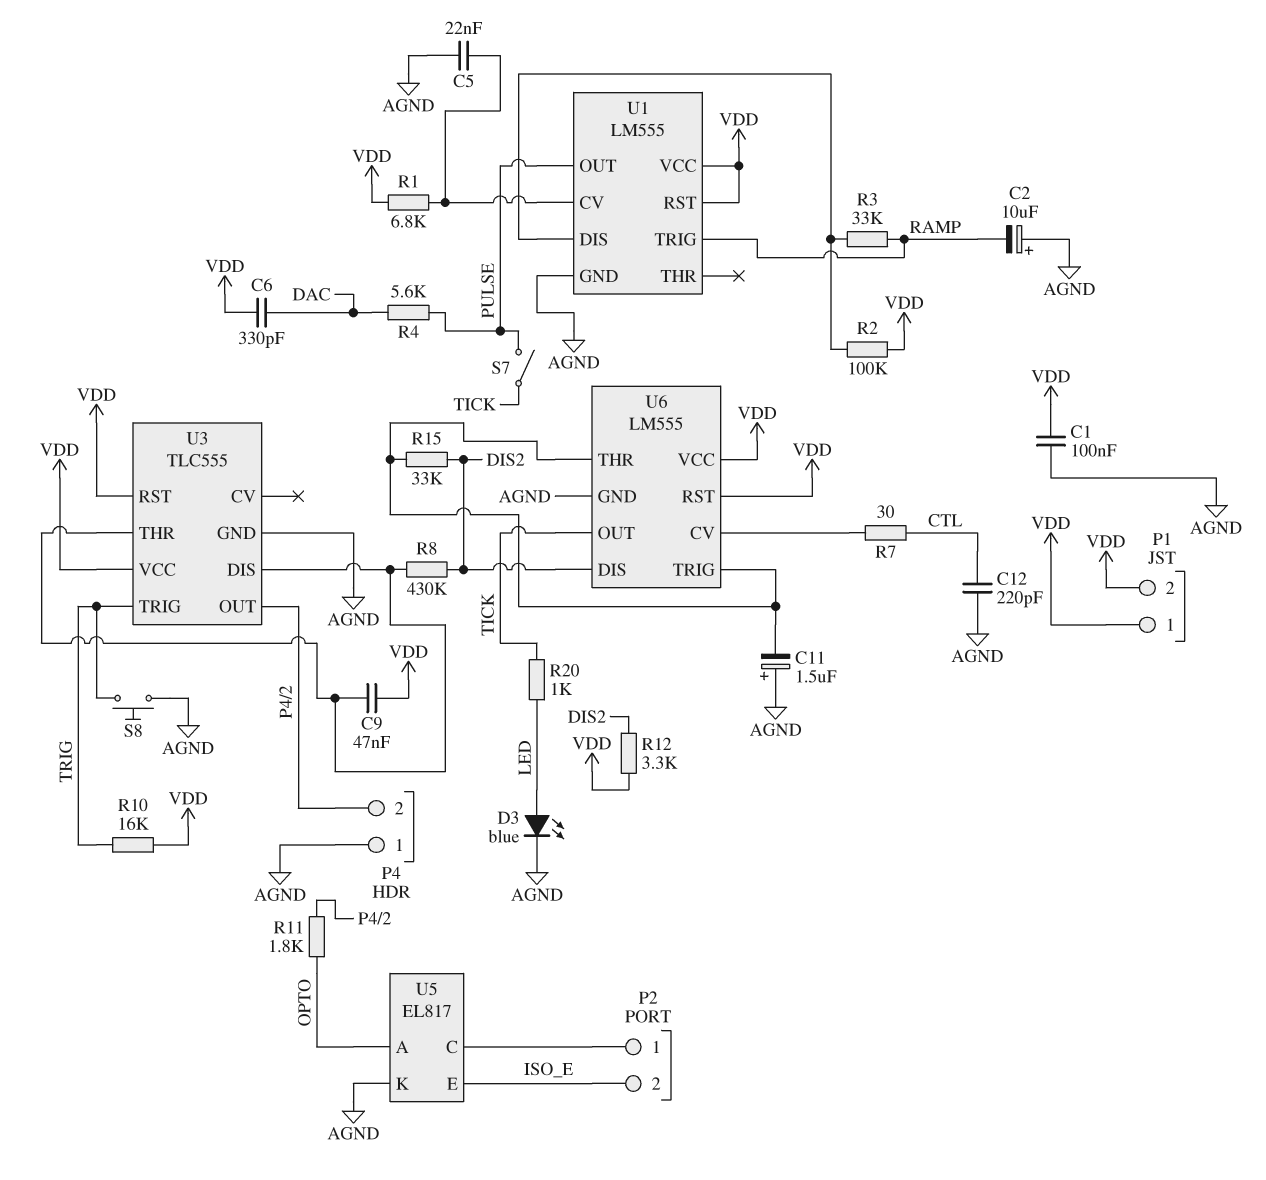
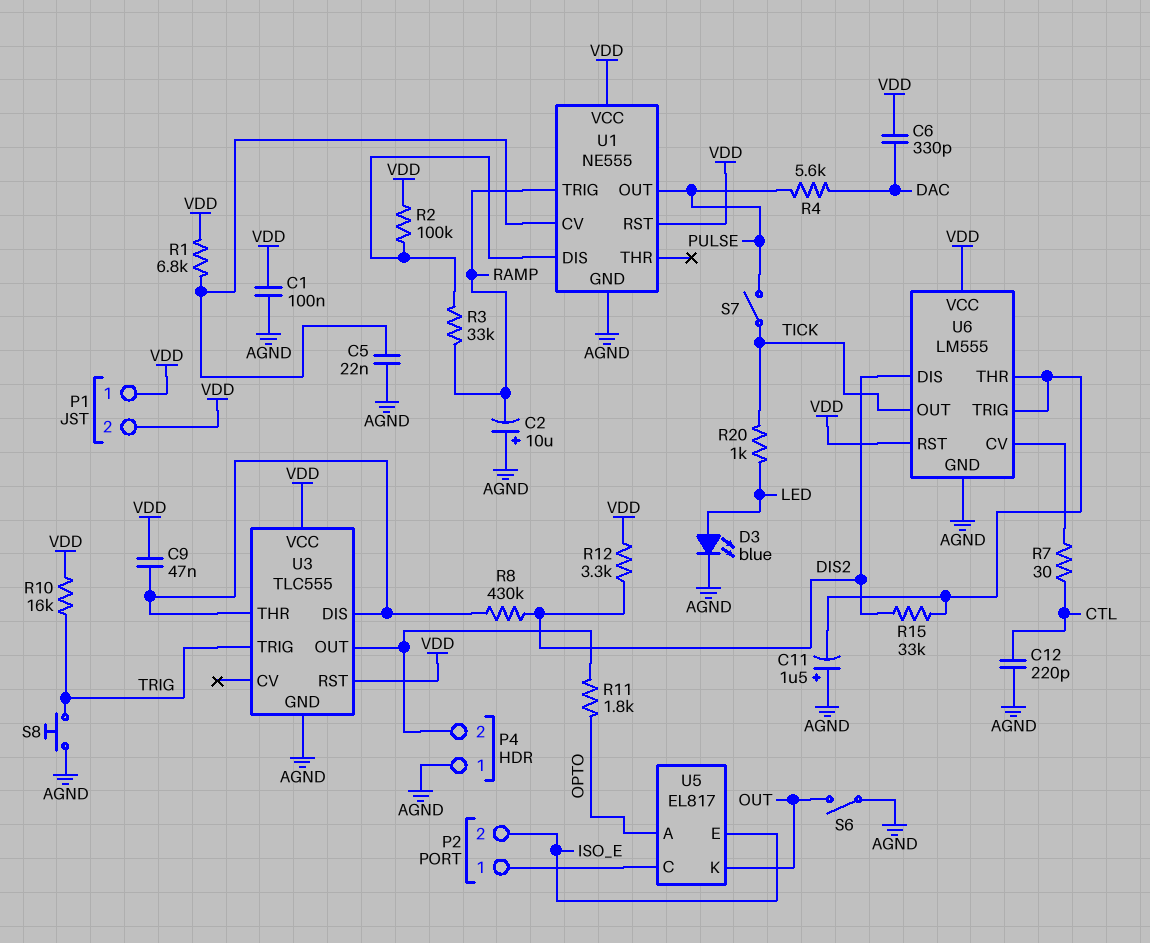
S6: none -> switch (AGND, OUT)
U1: LM555 -> NE555
U5 pin K: AGND -> OUT

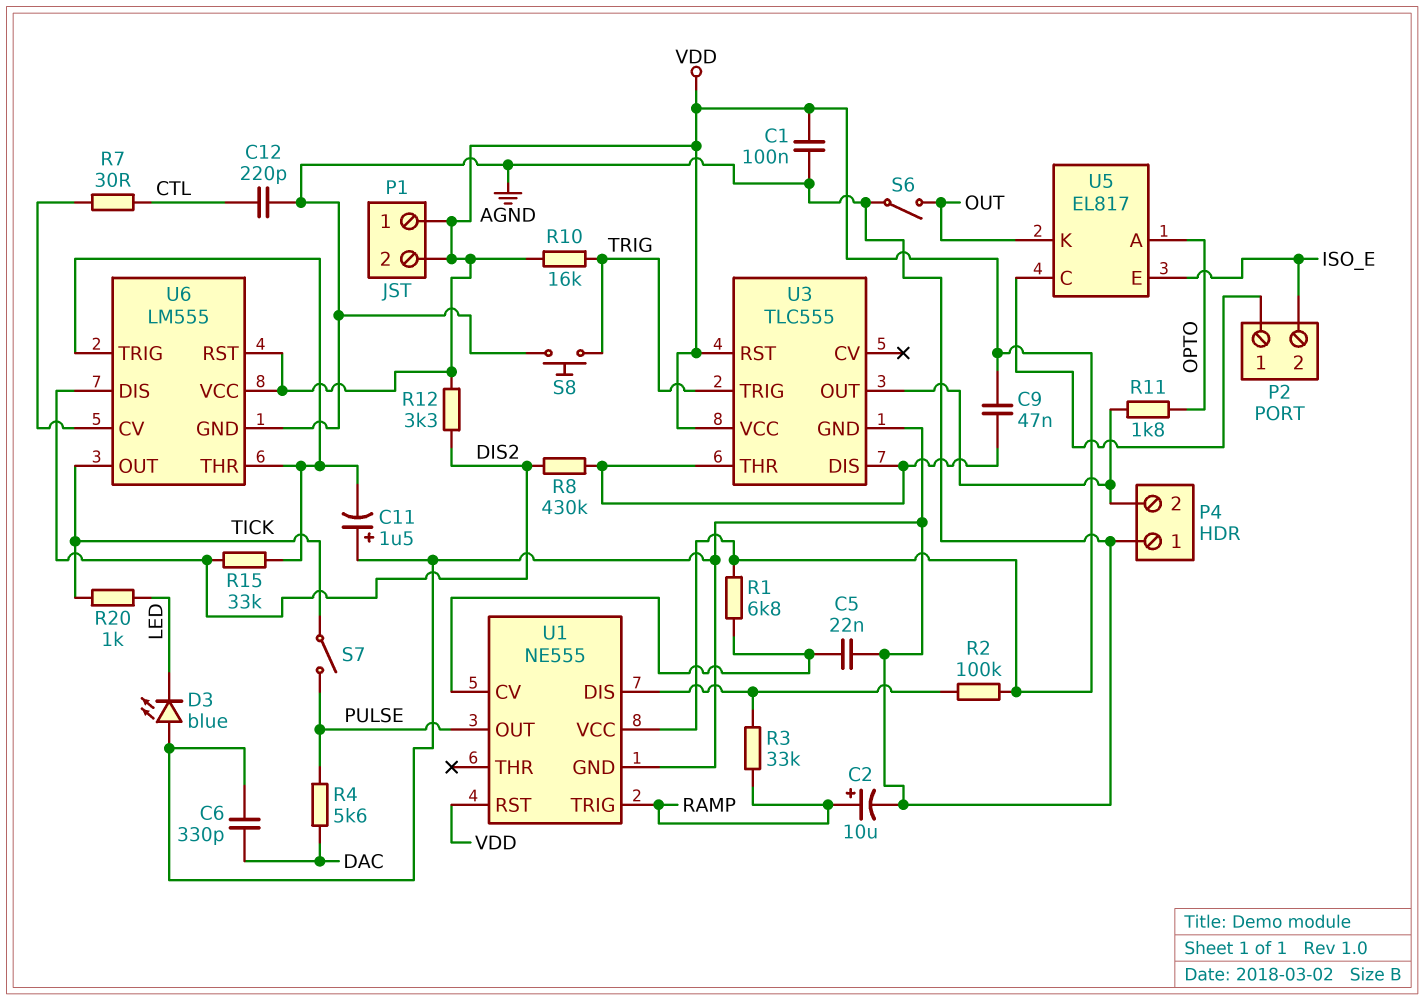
C2: 10uF (plus AGND, minus RAMP) -> 10uF (plus RAMP, minus AGND)
C6: 330pF (DAC, VDD) -> 330pF (AGND, DAC)
D3: LED blue (A LED, K AGND) -> LED blue (A AGND, K LED)

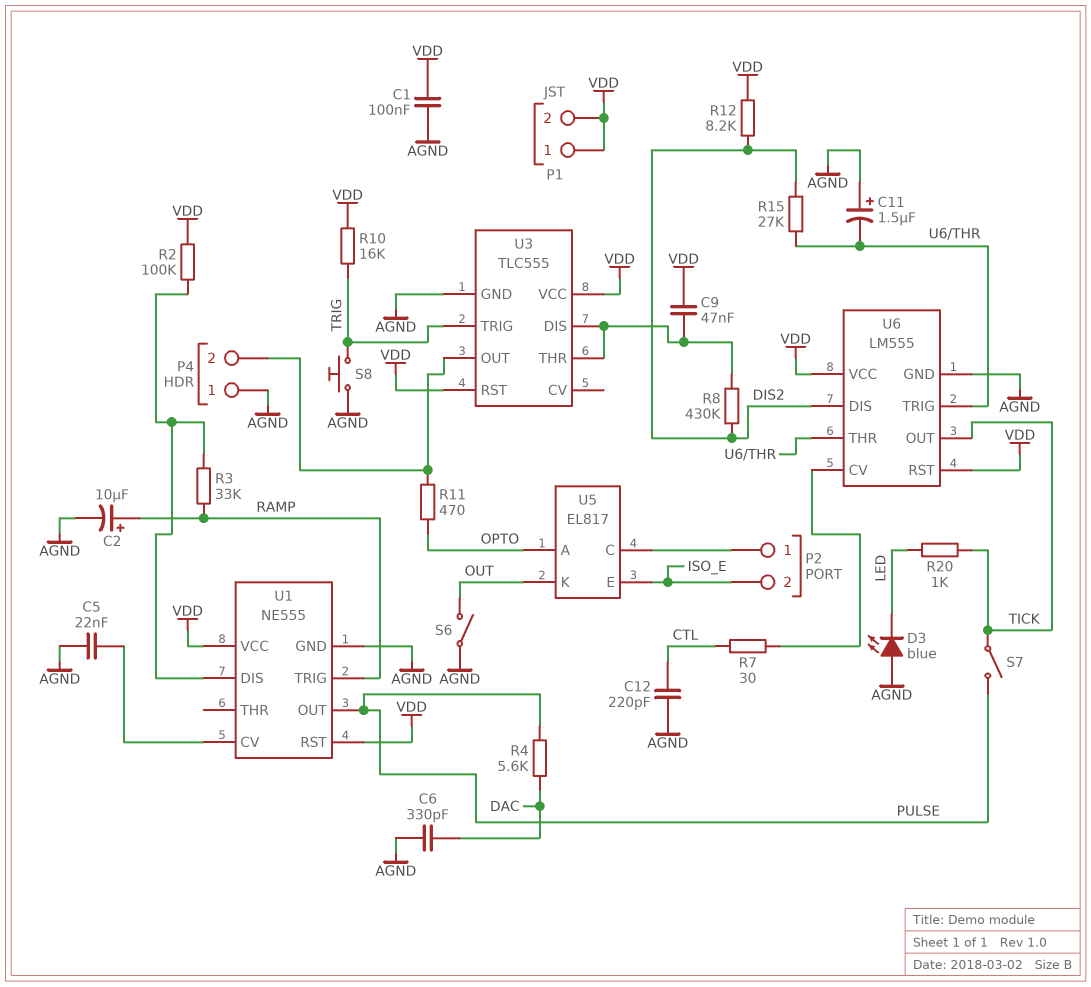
R1: 6.8k (U1/CV, VDD) -> none
R11: 1.8k (OPTO, P4/2) -> 470 (OPTO, P4/2)
R12: 3.3k (DIS2, VDD) -> 8.2k (DIS2, VDD)
R15: 33k (DIS2, U6/THR) -> 27k (DIS2, U6/THR)

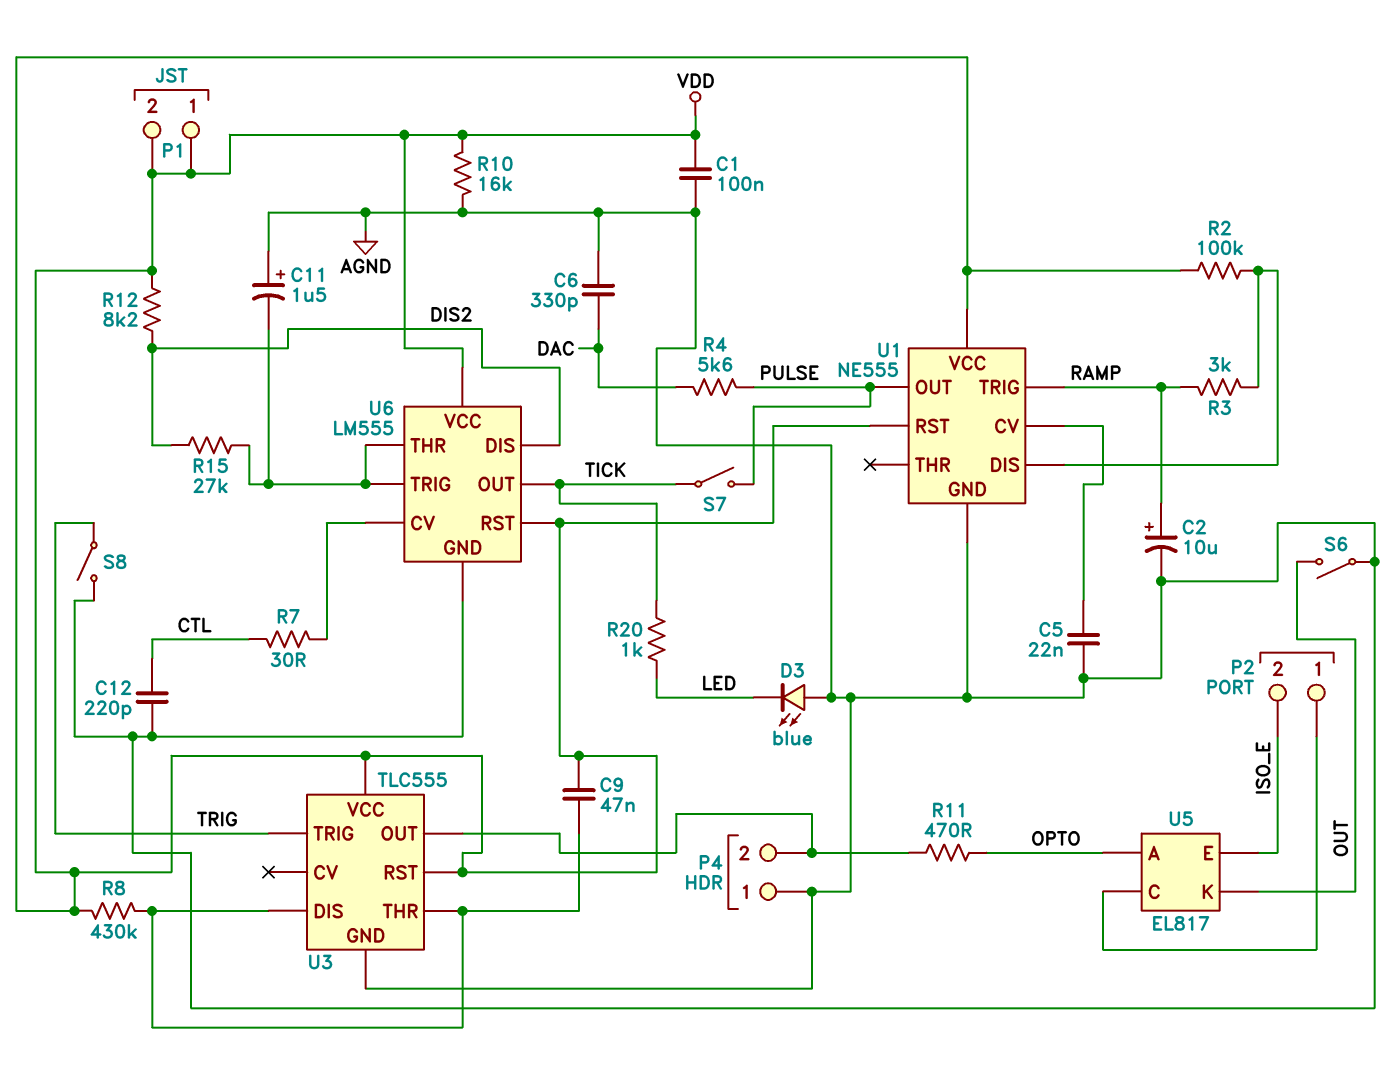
R3: 33k (RAMP, U1/DIS) -> 3k (RAMP, U1/DIS)
R8: 430k (DIS2, U3/DIS) -> 430k (U3/DIS, VDD)
R10: 16k (TRIG, VDD) -> 16k (AGND, VDD)
S8: button (AGND, TRIG) -> switch (AGND, TRIG)

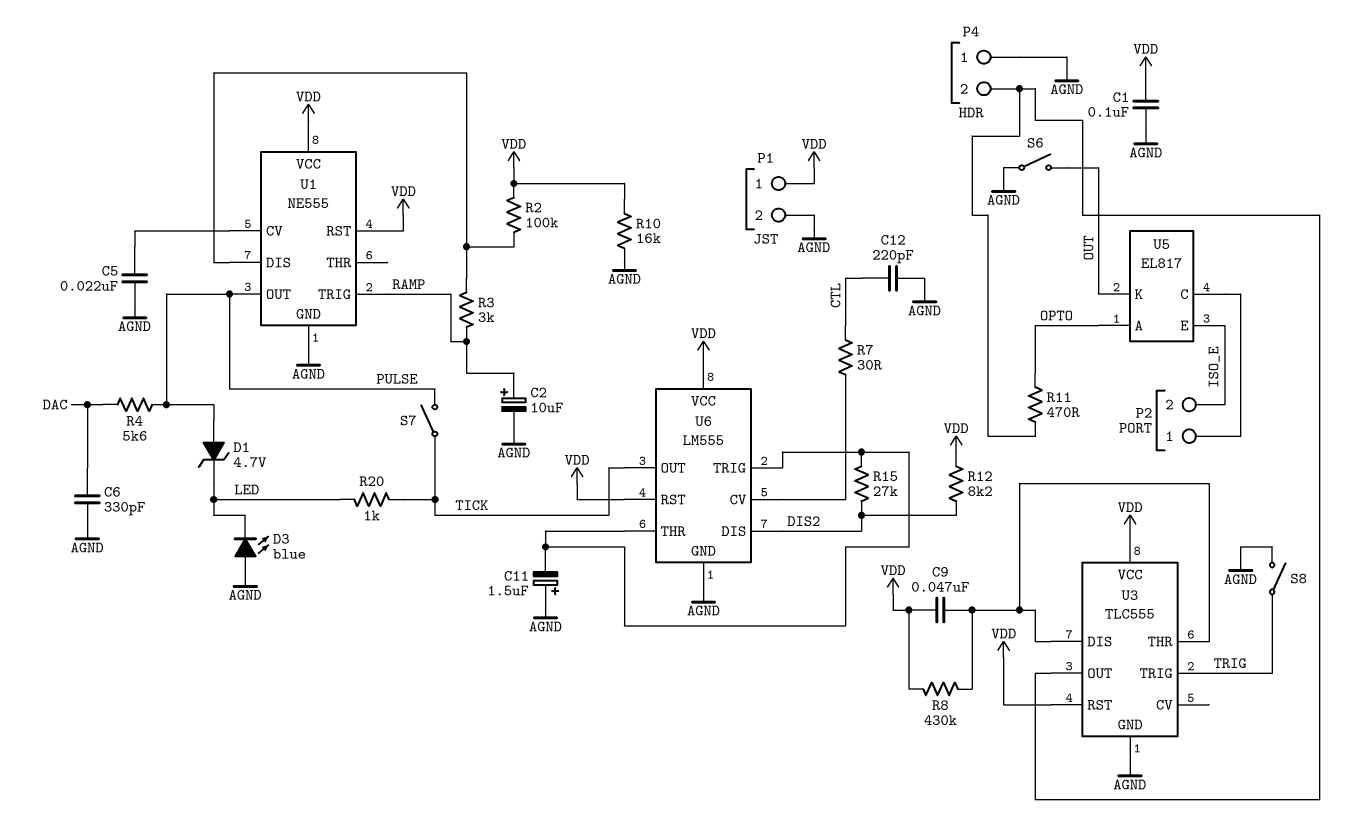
D1: none -> zener 4.7V (A PULSE, K LED)
P1 pin 2: VDD -> AGND

